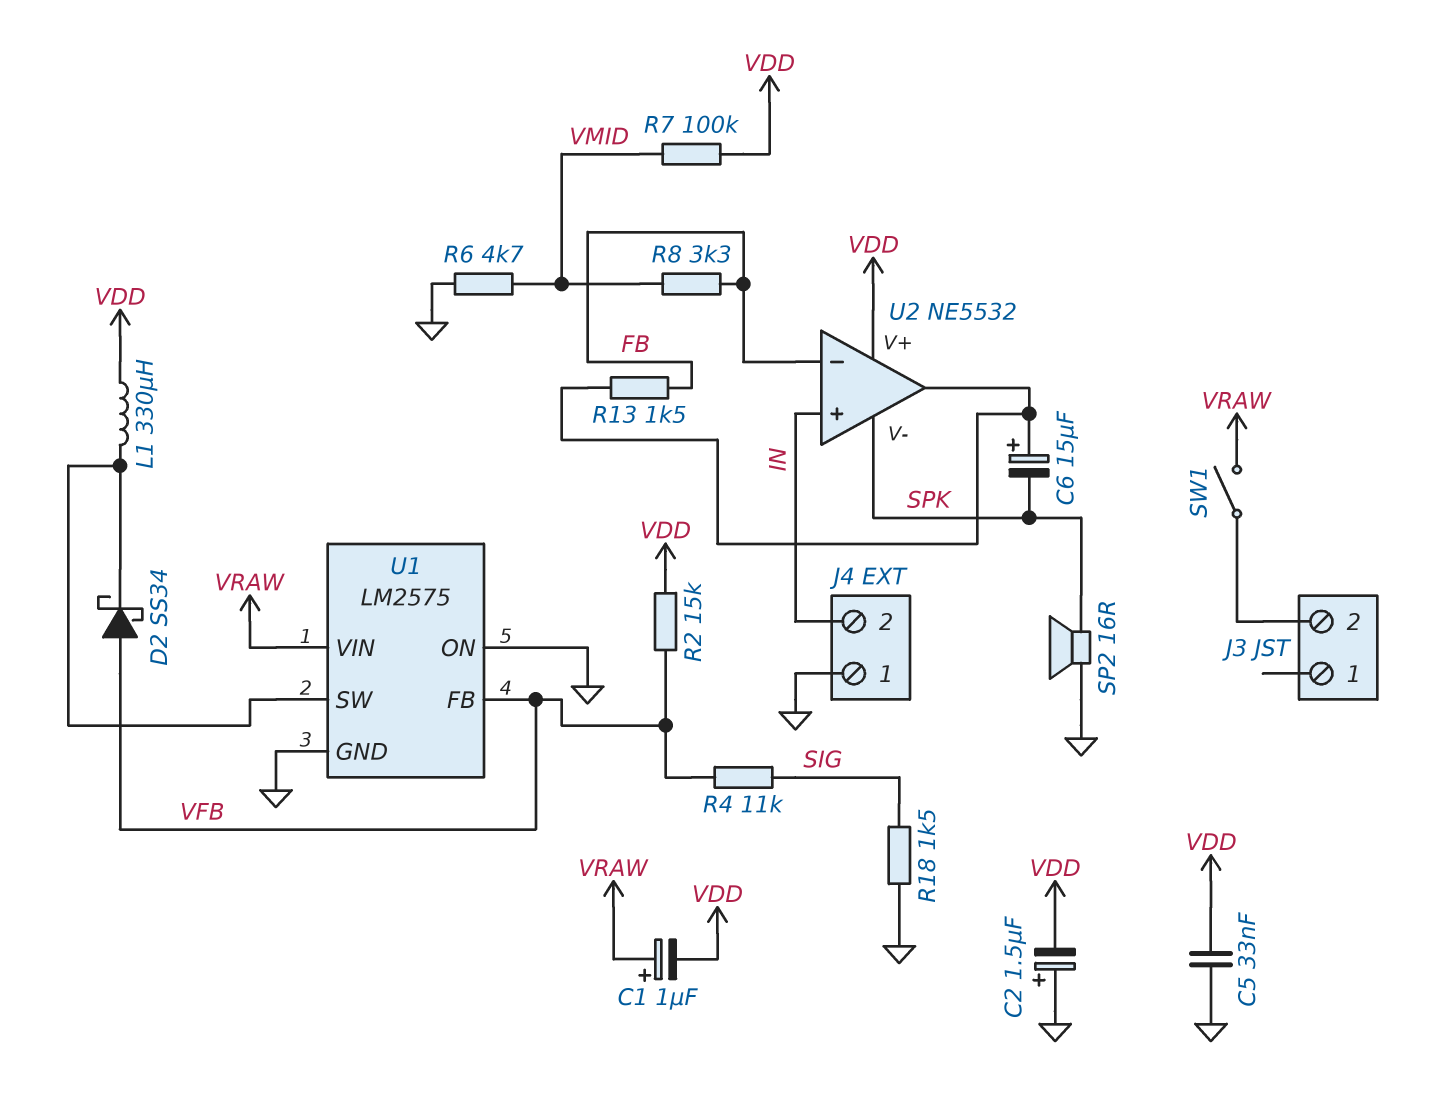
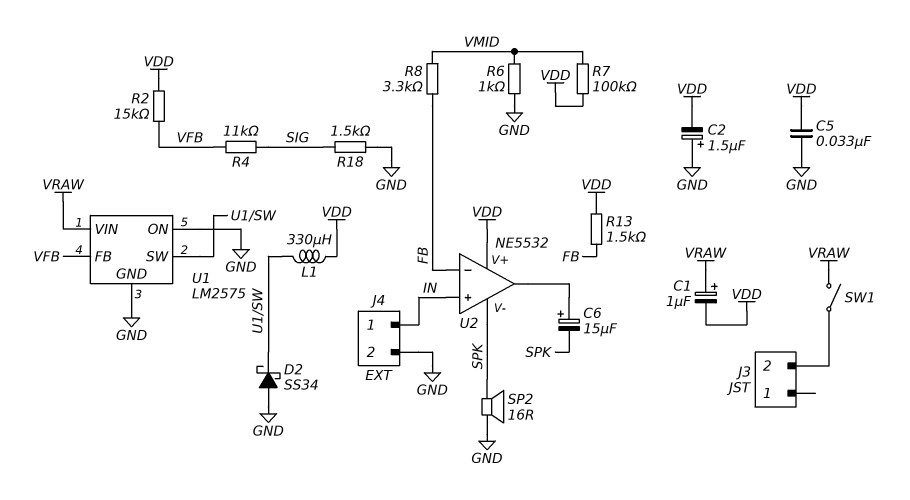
D2: schottky SS34 (A VFB, K U1/SW) -> schottky SS34 (A GND, K U1/SW)
J4 pin 1: GND -> IN
J4 pin 2: IN -> GND
R6: 4.7k (GND, VMID) -> 1k (GND, VMID)
R13: 1.5k (FB, U2/out) -> 1.5k (FB, VDD)

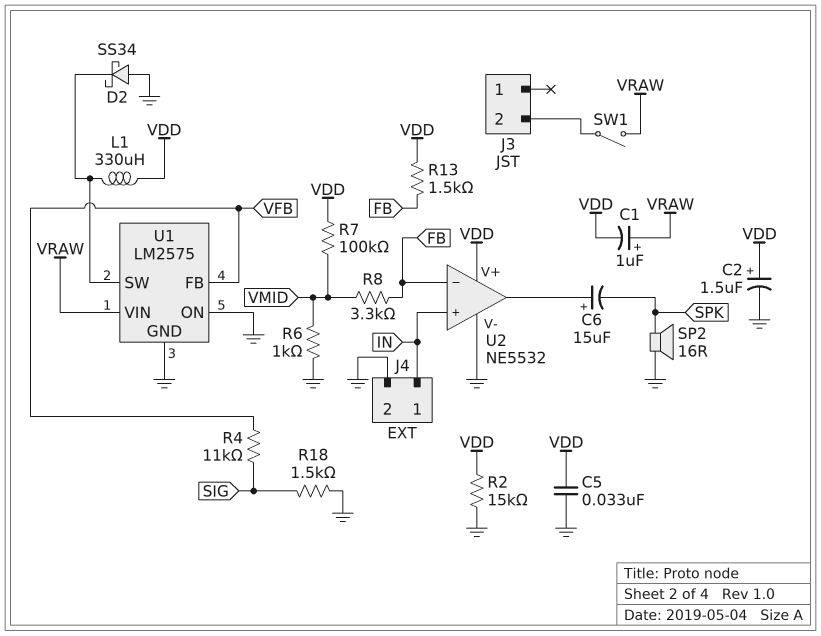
C2: 1.5uF (plus GND, minus VDD) -> 1.5uF (plus VDD, minus GND)
R2: 15k (VDD, VFB) -> 15k (GND, VDD)
U2 pin V-: SPK -> GND

